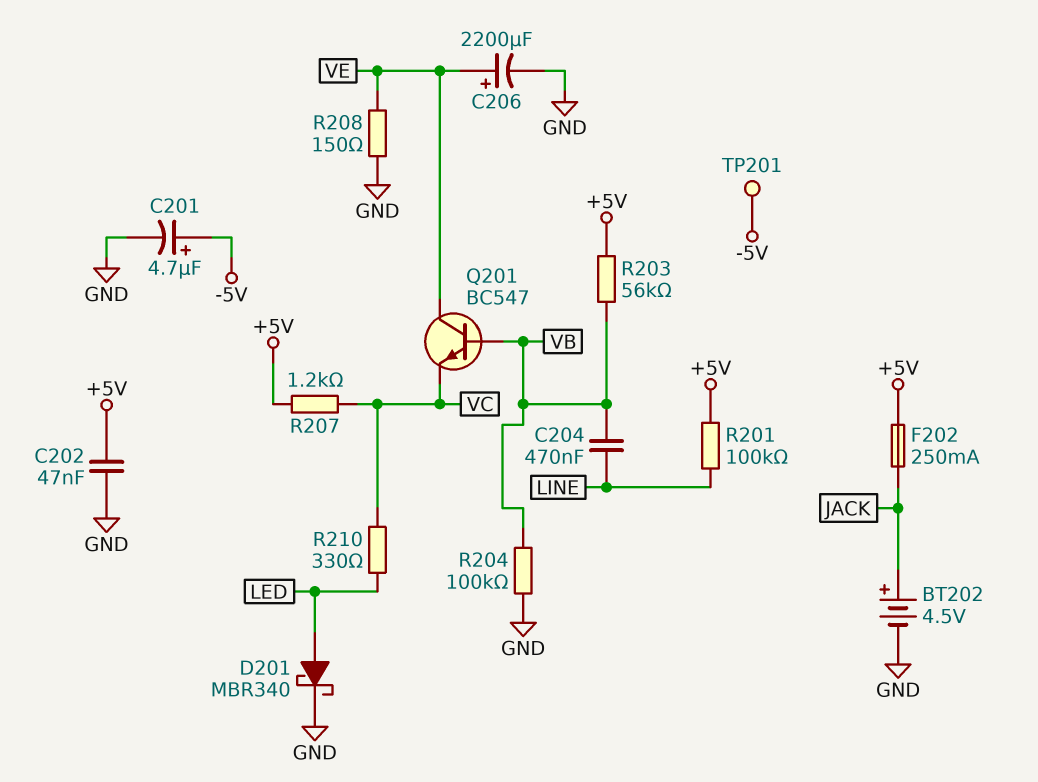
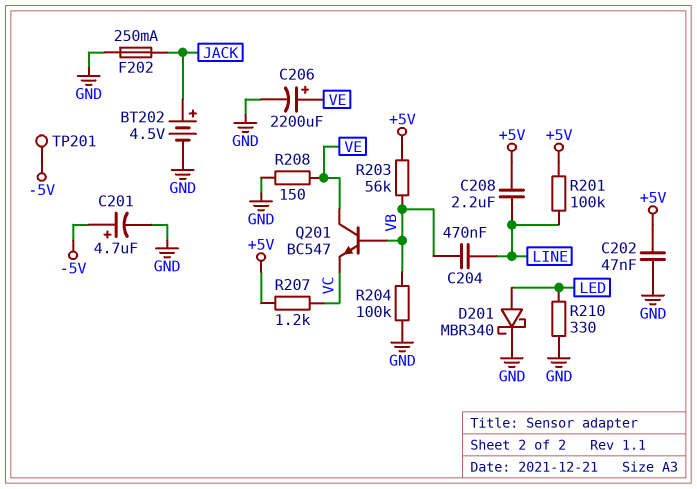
C208: none -> 2.2uF (+5V, LINE)
F202: 250mA (+5V, JACK) -> 250mA (GND, JACK)
R210: 330 (LED, VC) -> 330 (GND, LED)

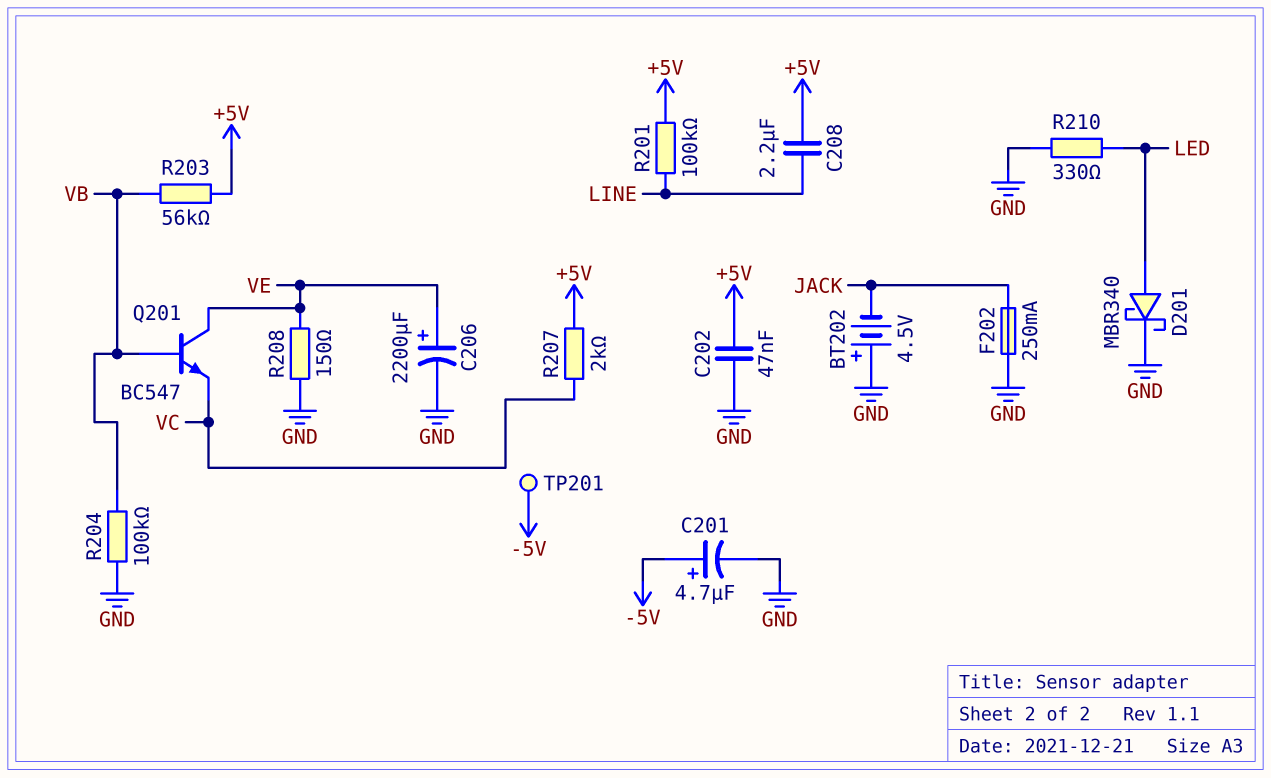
BT202: 4.5V (plus JACK, minus GND) -> 4.5V (plus GND, minus JACK)
C204: 470nF (LINE, VB) -> none
R207: 1.2k (+5V, VC) -> 2k (+5V, VC)

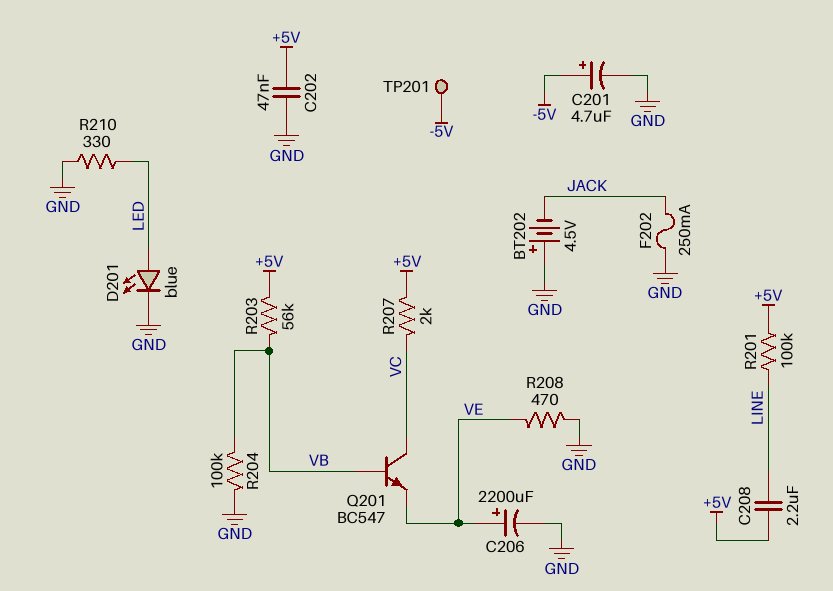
D201: schottky MBR340 (A LED, K GND) -> LED blue (A LED, K GND)
Q201: NPN BC547 (B VB, C VE, E VC) -> NPN BC547 (B VB, C VC, E VE)
R208: 150 (GND, VE) -> 470 (GND, VE)

